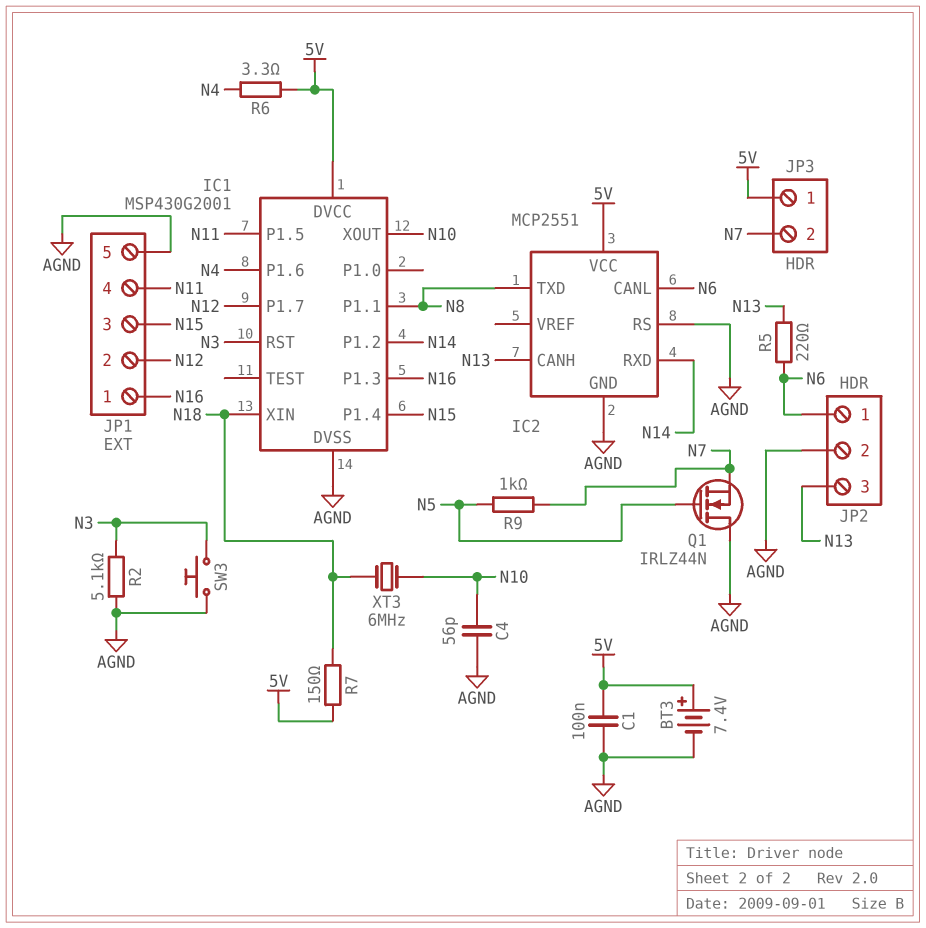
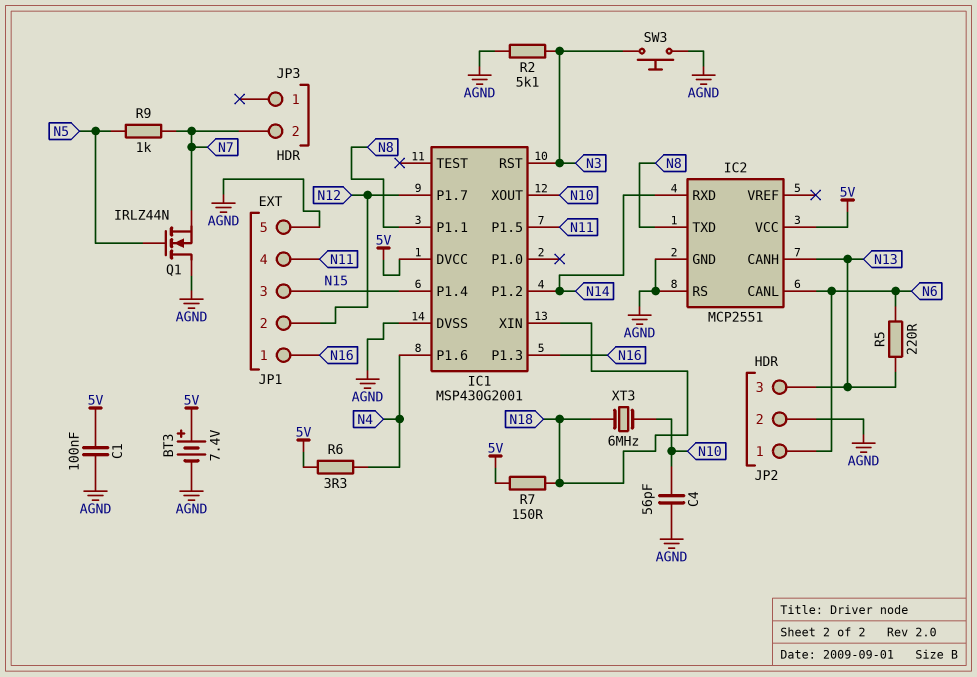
JP3 pin 1: 5V -> none

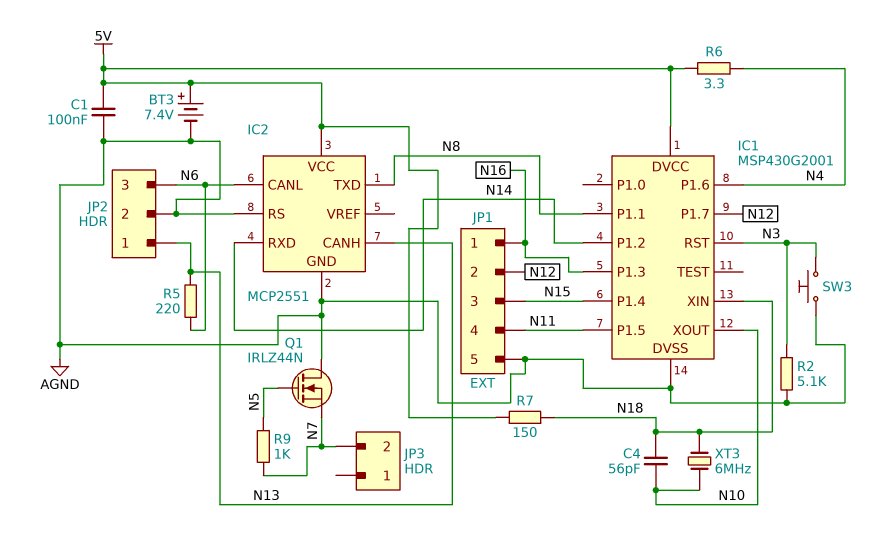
C4: 56pF (AGND, N10) -> 56pF (N10, N18)
JP2 pin 1: N6 -> N13
JP2 pin 3: N13 -> N6

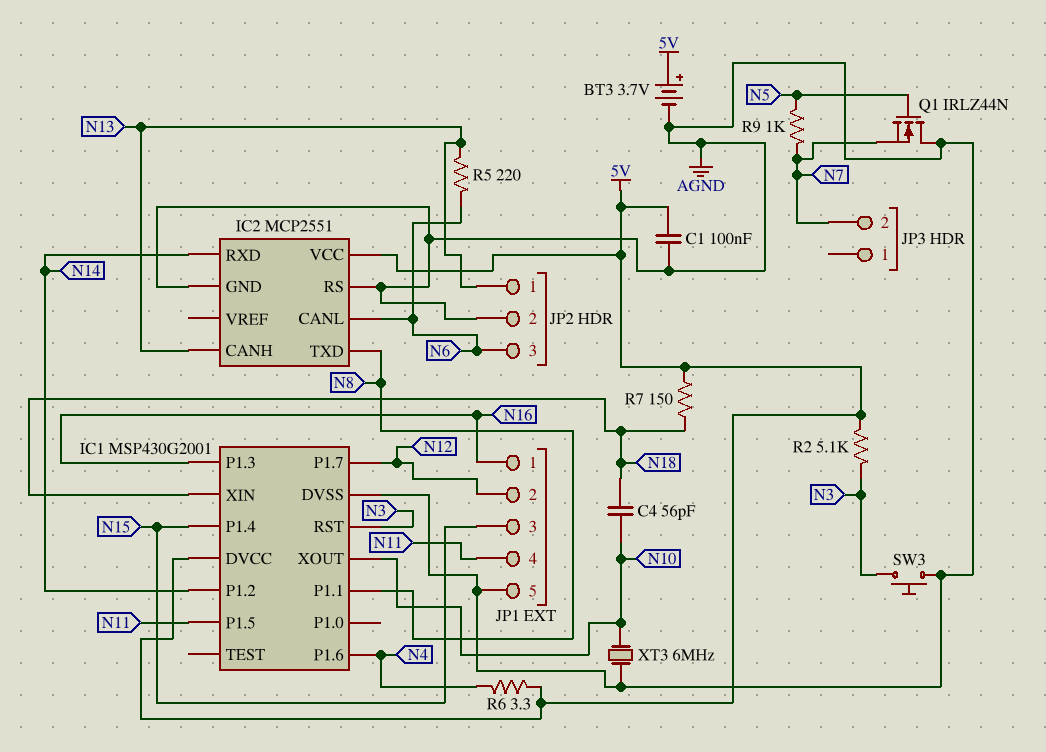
BT3: 7.4V (plus 5V, minus AGND) -> 3.7V (plus 5V, minus AGND)
R2: 5.1k (AGND, N3) -> 5.1k (5V, N3)
XT3: 6MHz (N10, N18) -> 6MHz (AGND, N10)

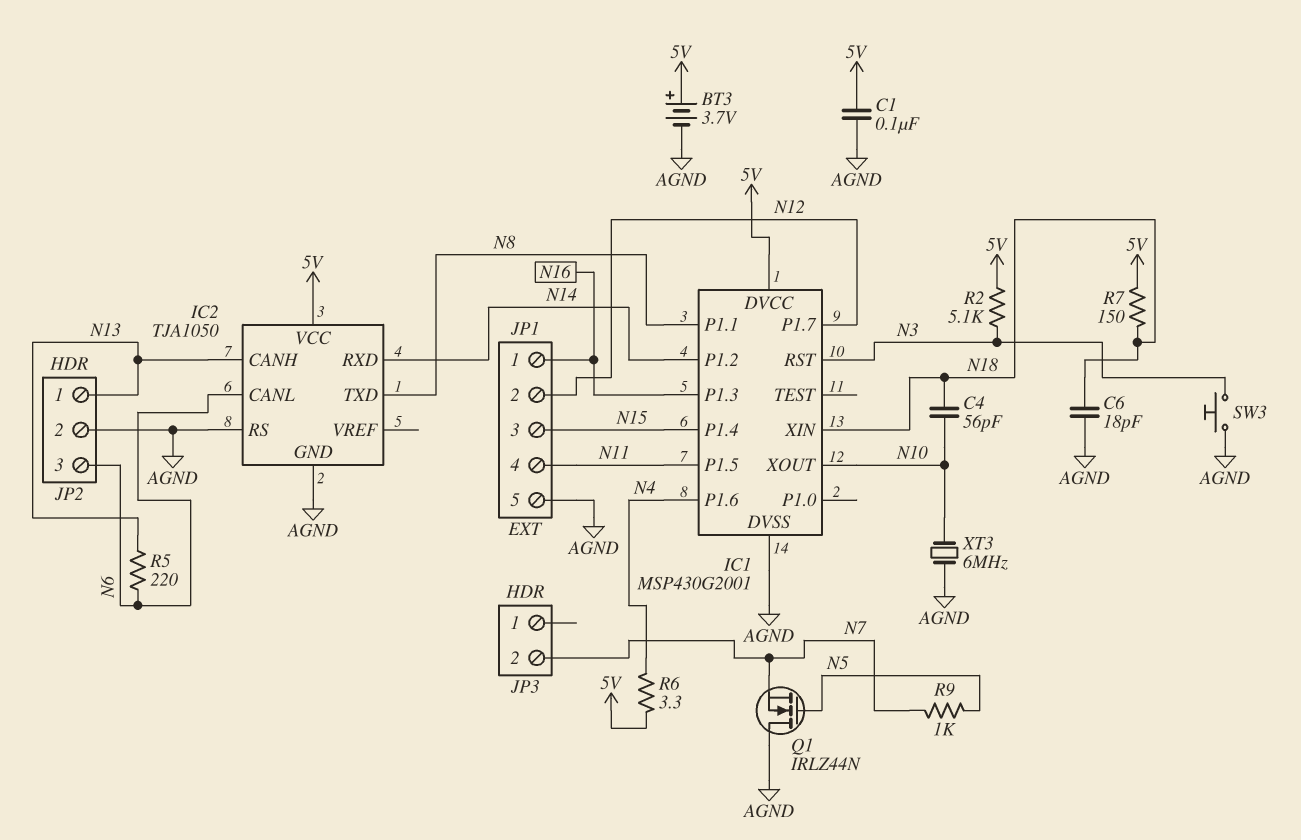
C6: none -> 18pF (AGND, N18)
IC2: MCP2551 -> TJA1050

